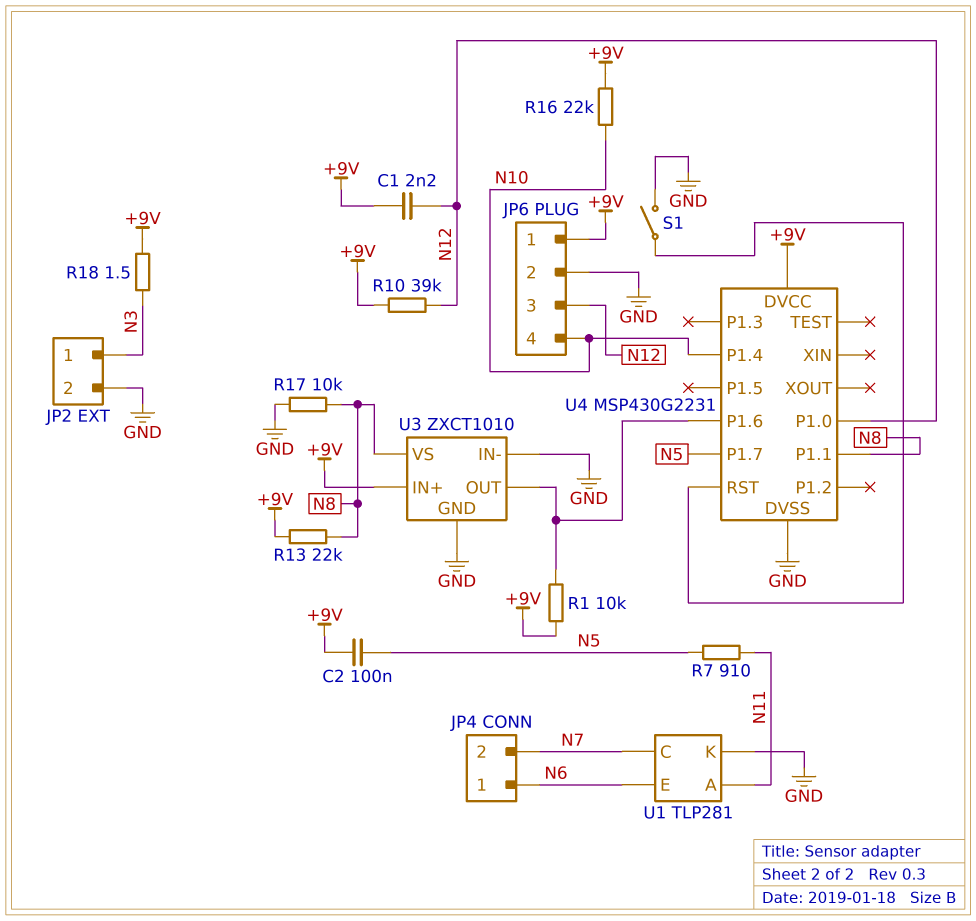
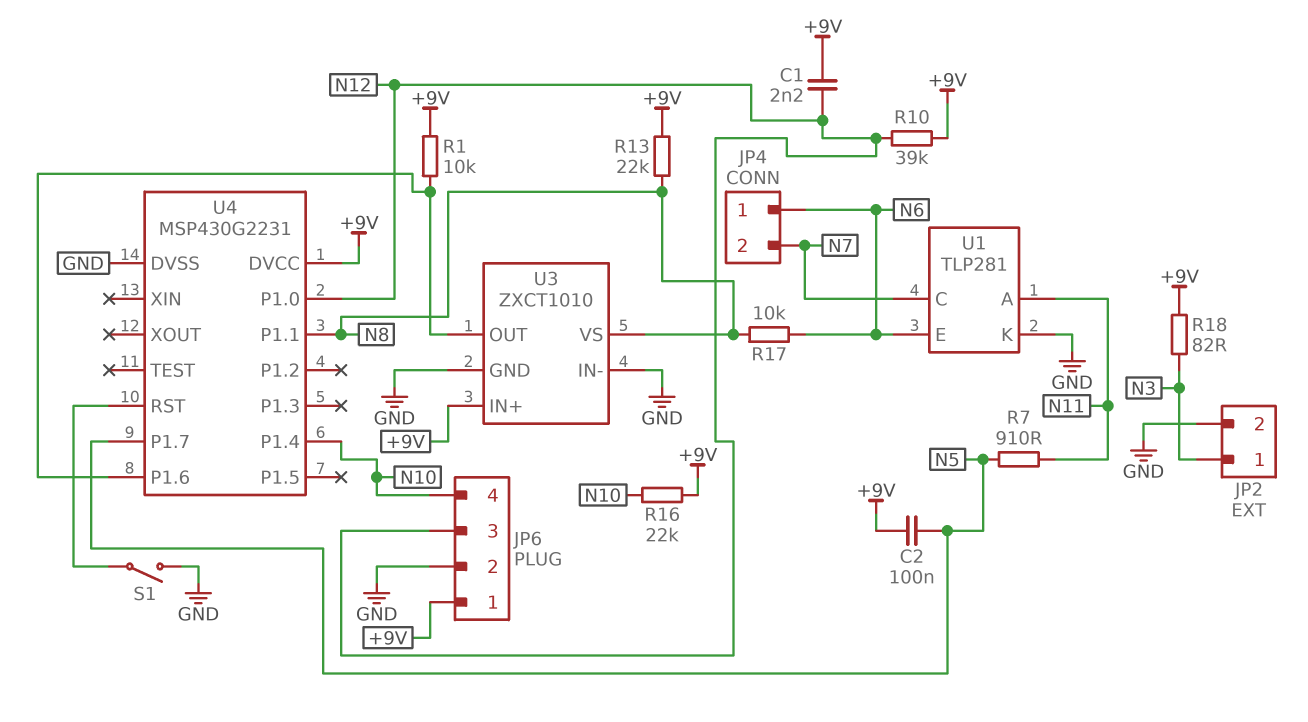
R17: 10k (GND, N8) -> 10k (N6, N8)
R18: 1.5 (+9V, N3) -> 82 (+9V, N3)

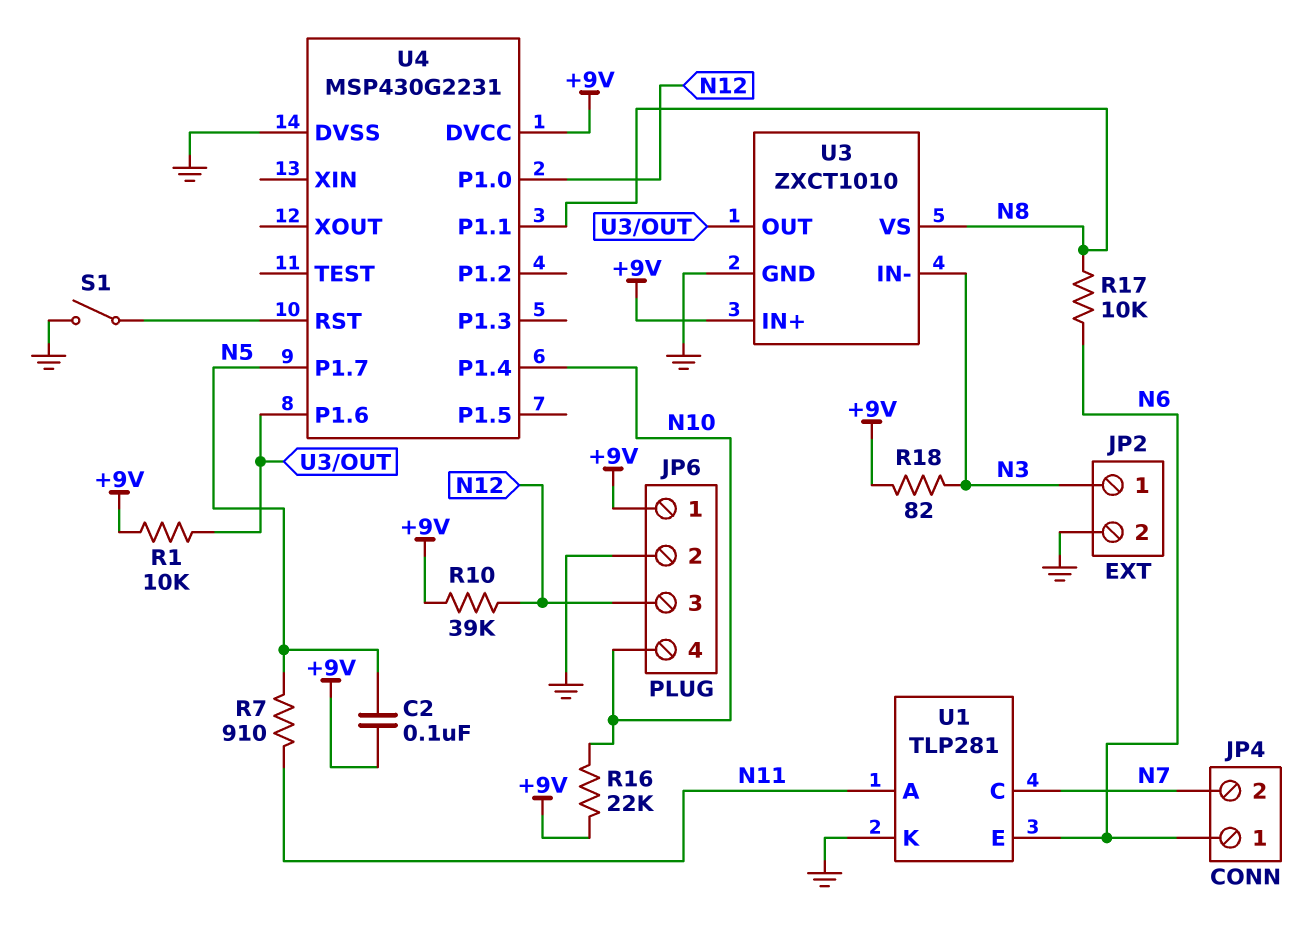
C1: 2.2nF (+9V, N12) -> none
R13: 22k (+9V, N8) -> none
U3 pin IN-: GND -> N3

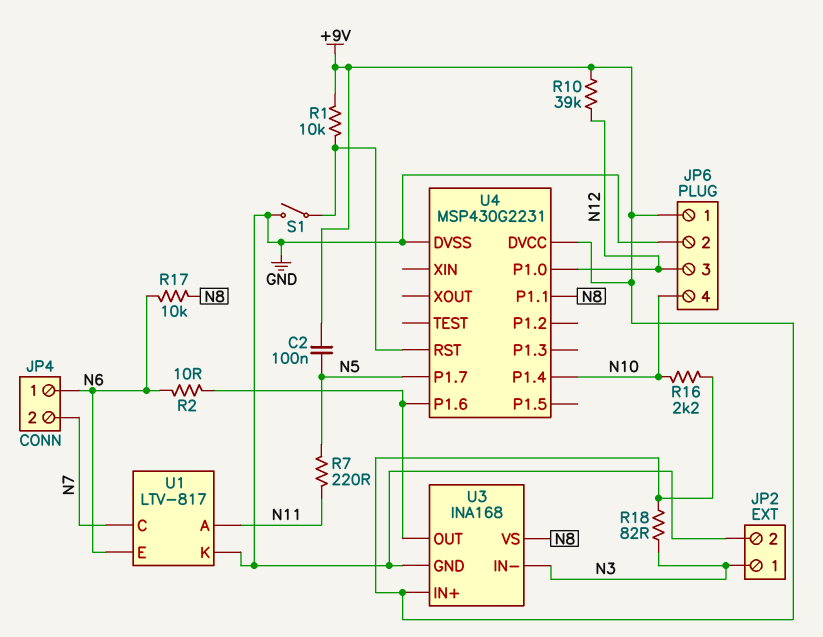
R1: 10k (+9V, U3/OUT) -> 10k (+9V, U4/RST)
R2: none -> 10 (N6, U3/OUT)
R7: 910 (N5, N11) -> 220 (N5, N11)
R16: 22k (+9V, N10) -> 2.2k (+9V, N10)
U1: TLP281 -> LTV-817
U3: ZXCT1010 -> INA168

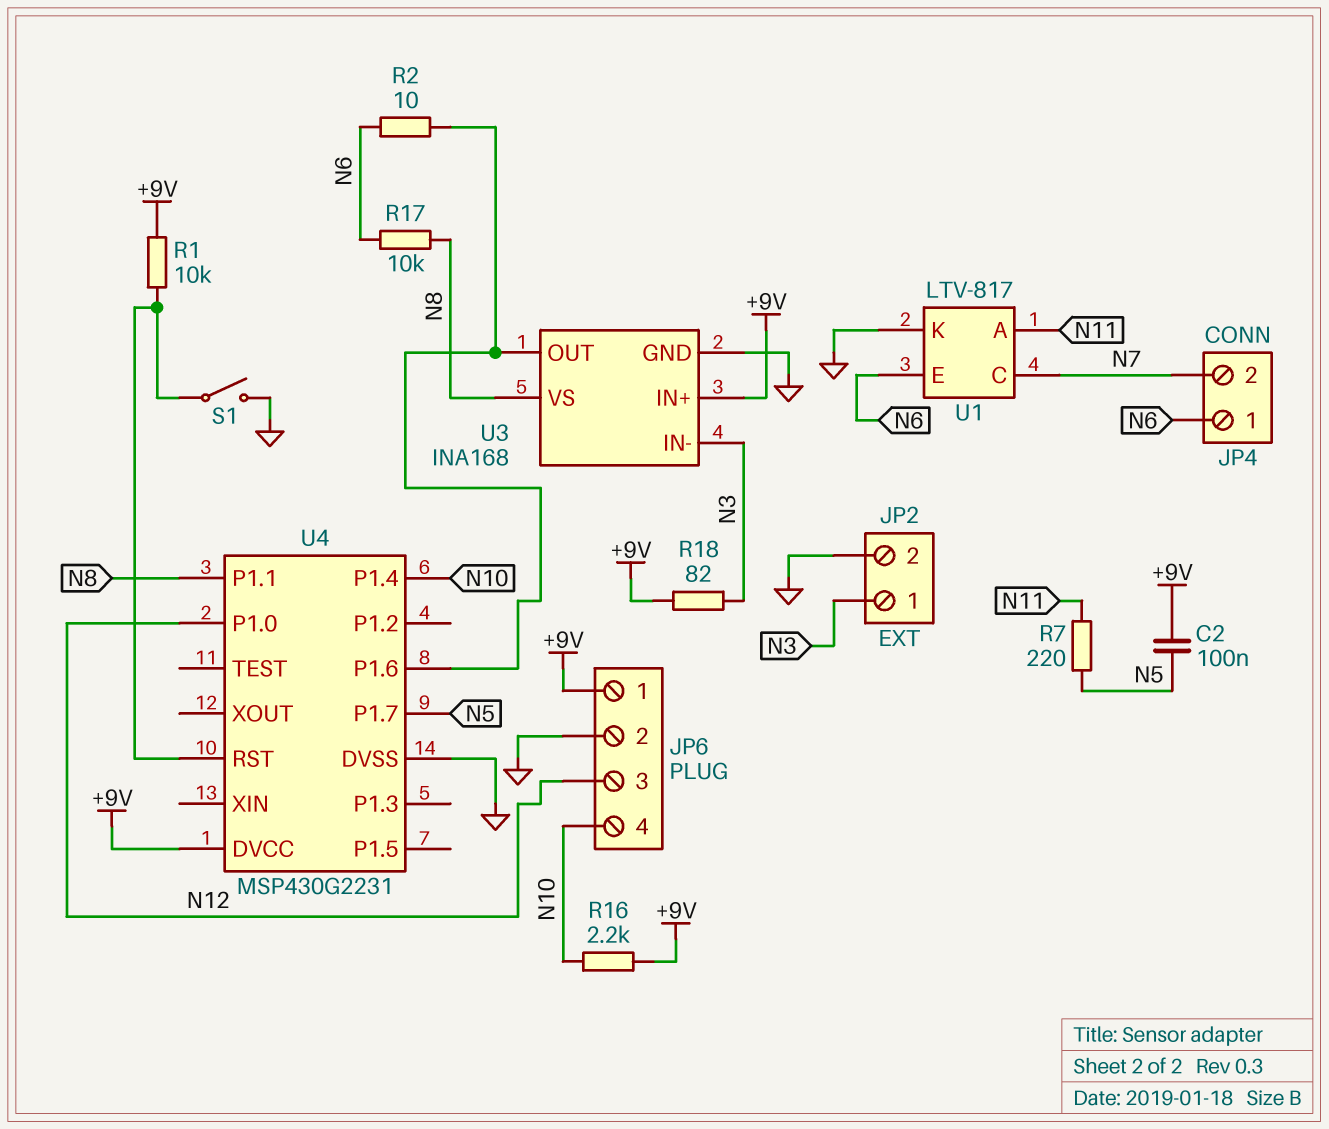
R10: 39k (+9V, N12) -> none

